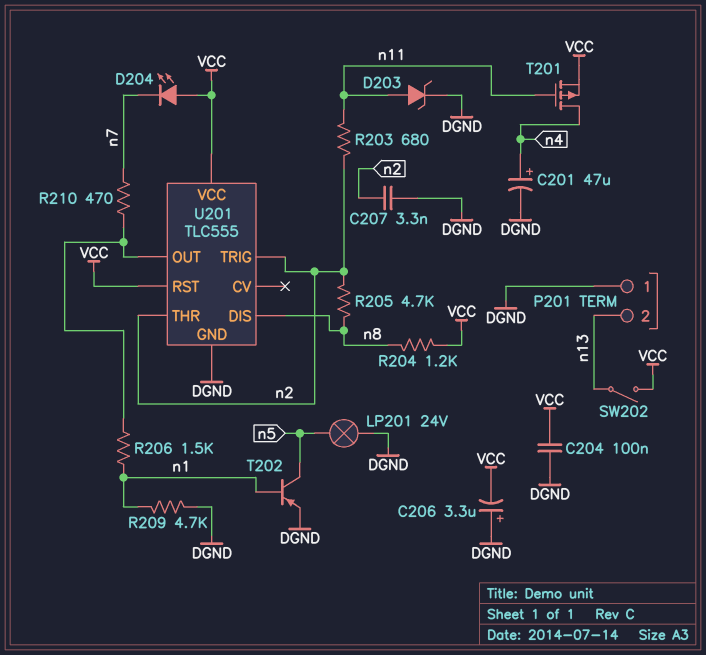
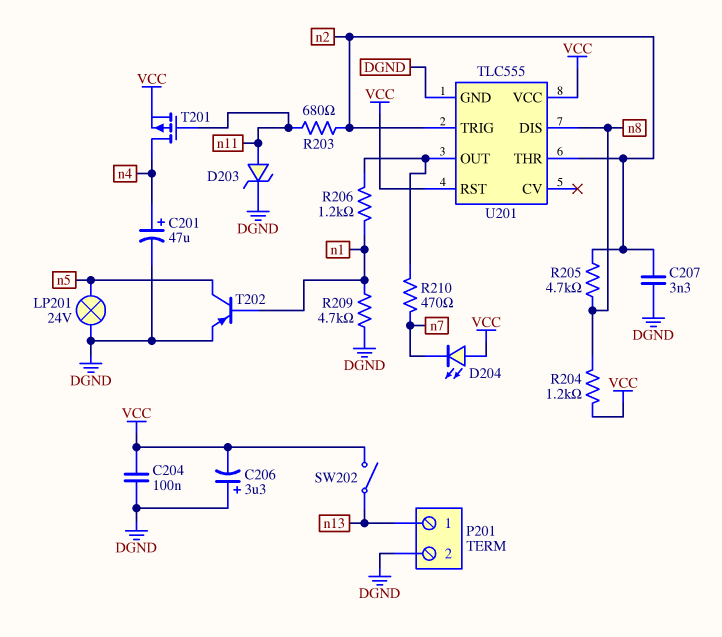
P201 pin 1: DGND -> n13
P201 pin 2: n13 -> DGND
R206: 1.5k (U201/OUT, n1) -> 1.2k (U201/OUT, n1)

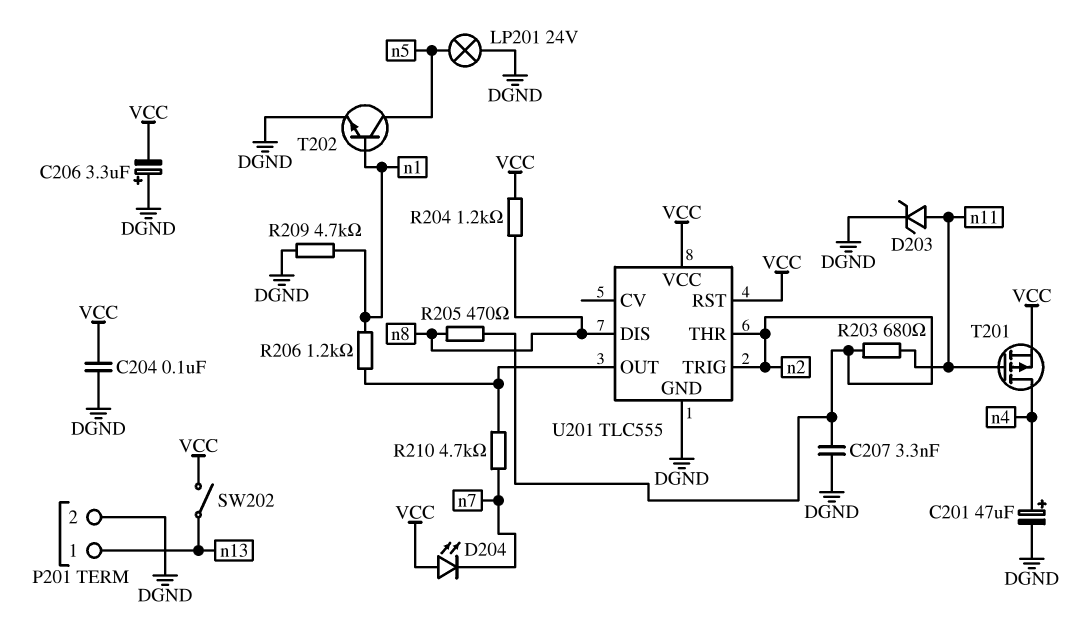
R205: 4.7k (n2, n8) -> 470 (n2, n8)
R210: 470 (U201/OUT, n7) -> 4.7k (U201/OUT, n7)
T202: PNP (B n1, C n5, E DGND) -> NPN (B n1, C n5, E DGND)

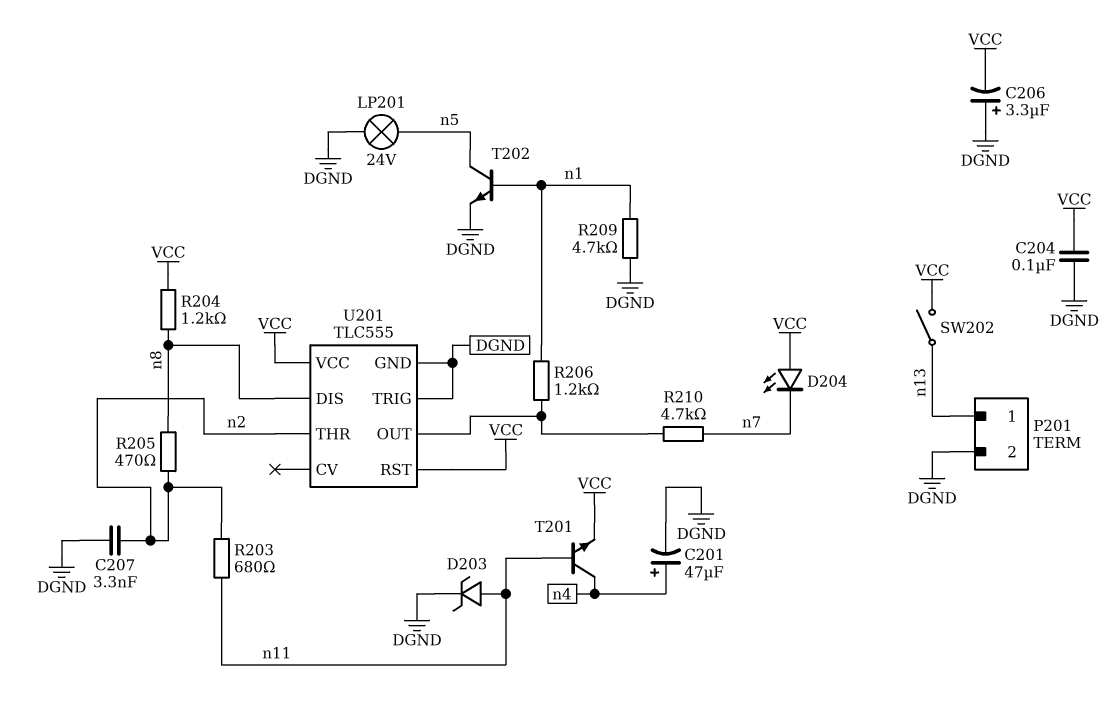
T201: PMOS (G n11, D n4, S VCC) -> NPN (B n11, C n4, E VCC)
U201 pin TRIG: n2 -> DGND

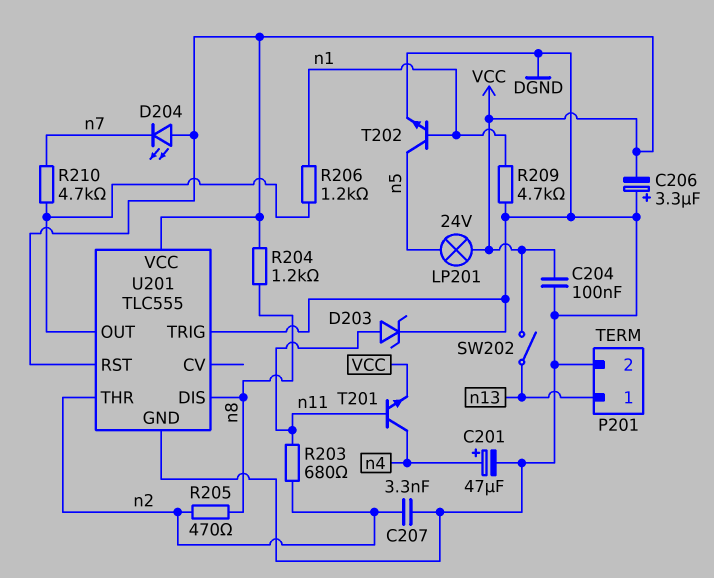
LP201: lamp 24V (DGND, n5) -> lamp 24V (VCC, n5)

